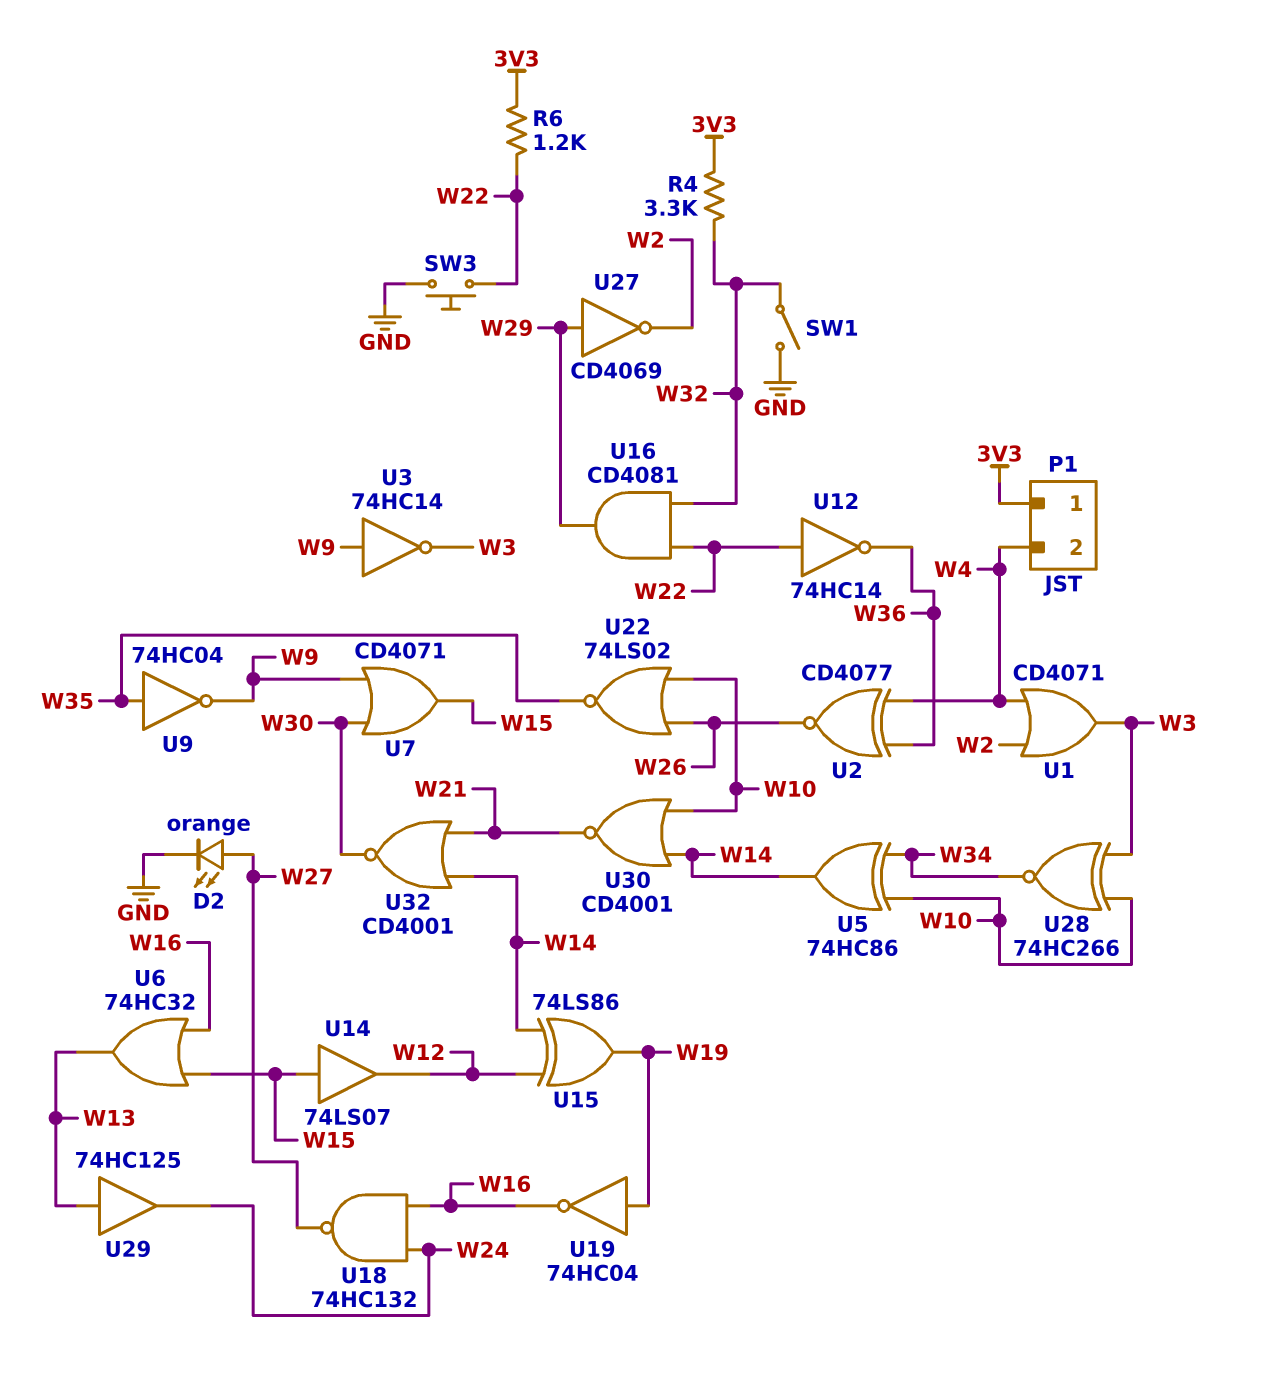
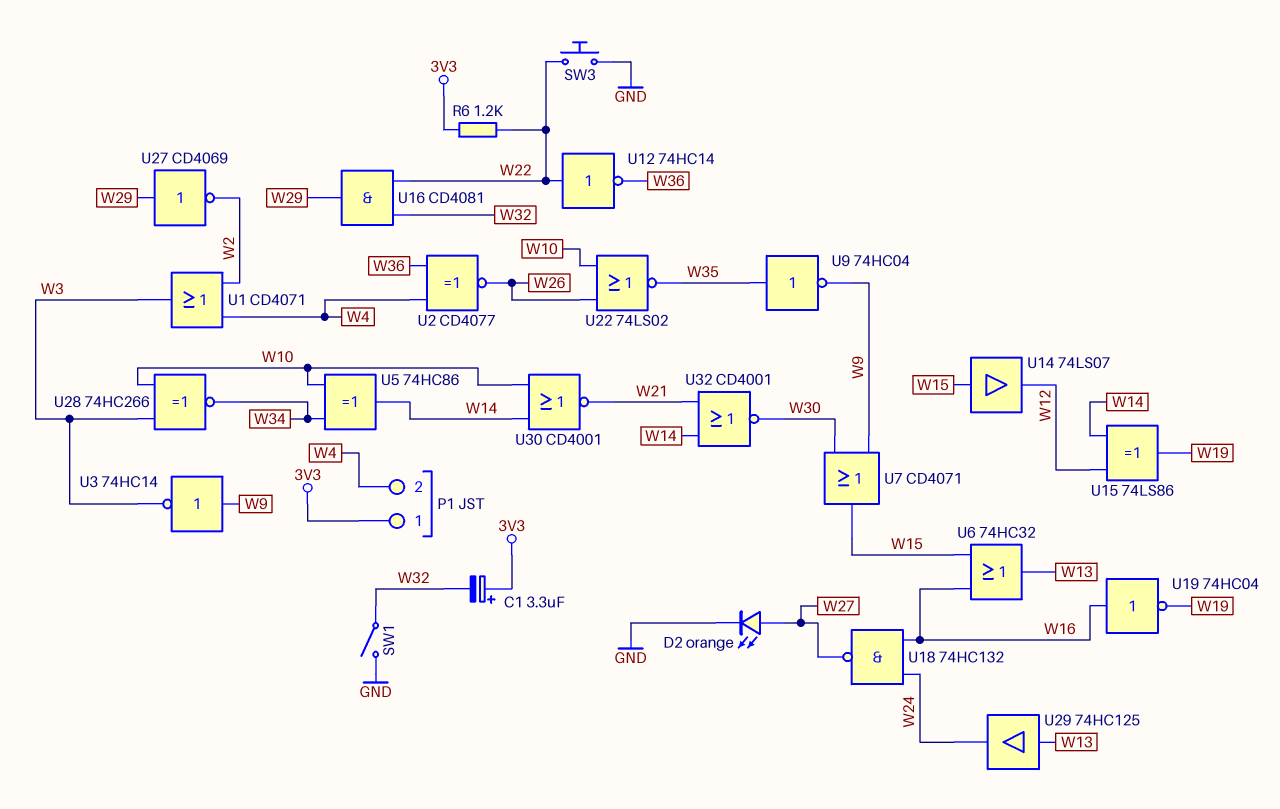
C1: none -> 3.3uF (plus 3V3, minus W32)
R4: 3.3k (3V3, W32) -> none
U19: NOT 74HC04 (in W19, out W16) -> NOT 74HC04 (in W16, out W19)

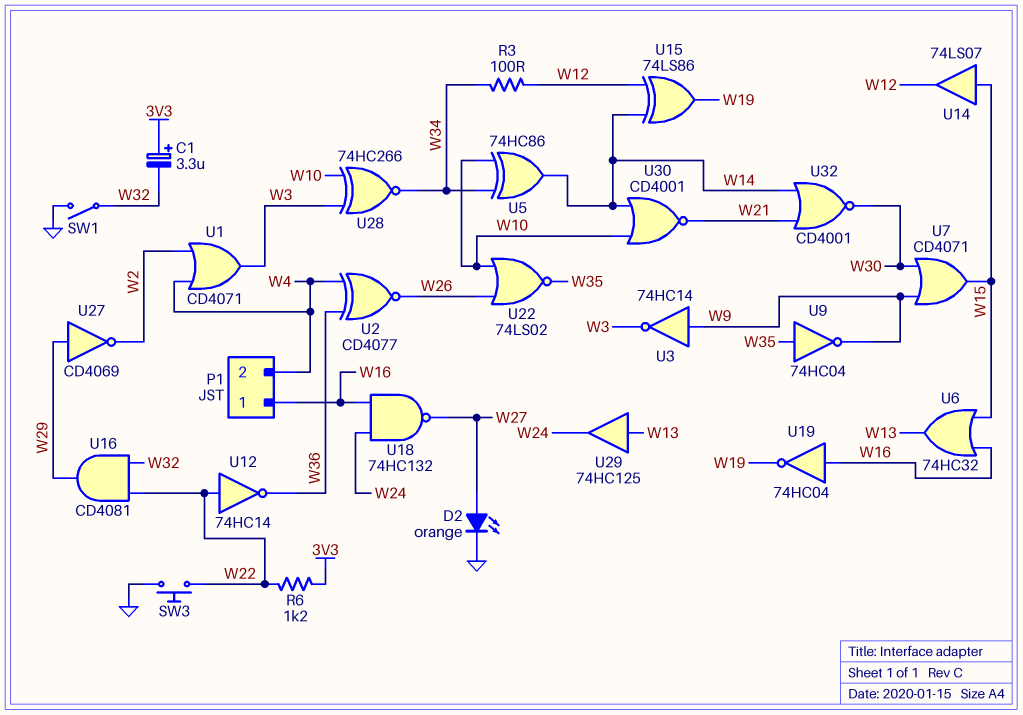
P1 pin 1: 3V3 -> W16
R3: none -> 100 (W12, W34)

